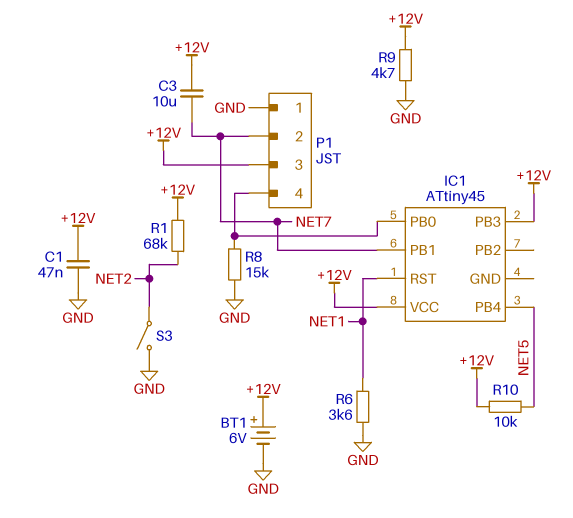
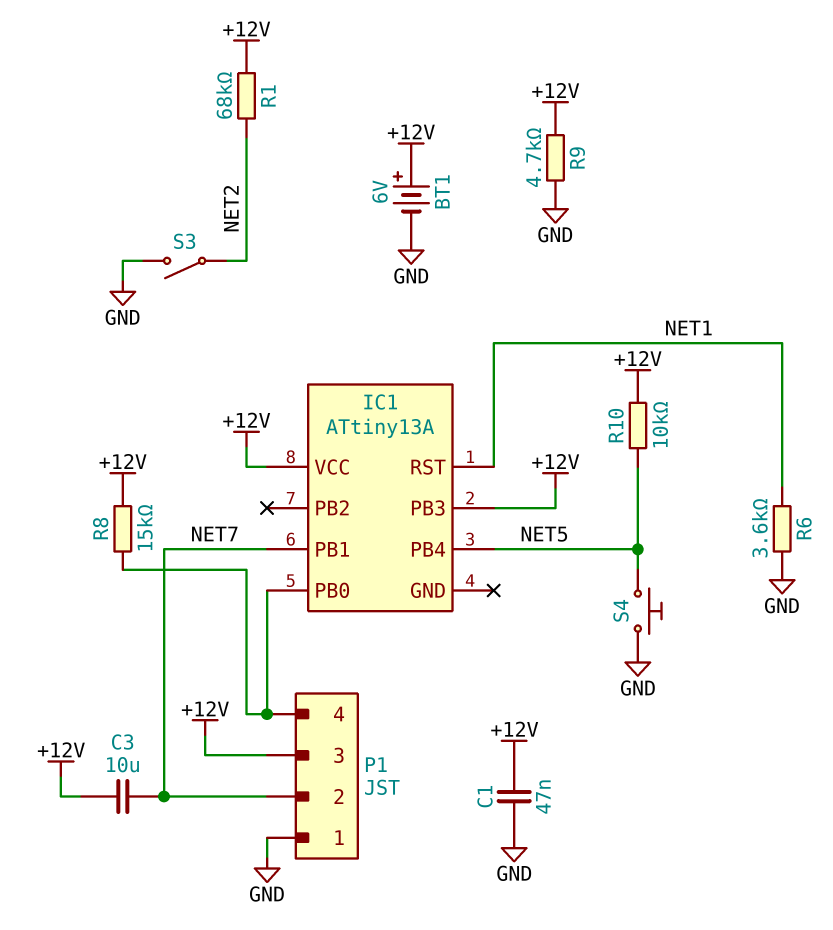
IC1: ATtiny45 -> ATtiny13A
R8: 15k (GND, IC1/PB0) -> 15k (+12V, IC1/PB0)
S4: none -> button (GND, NET5)

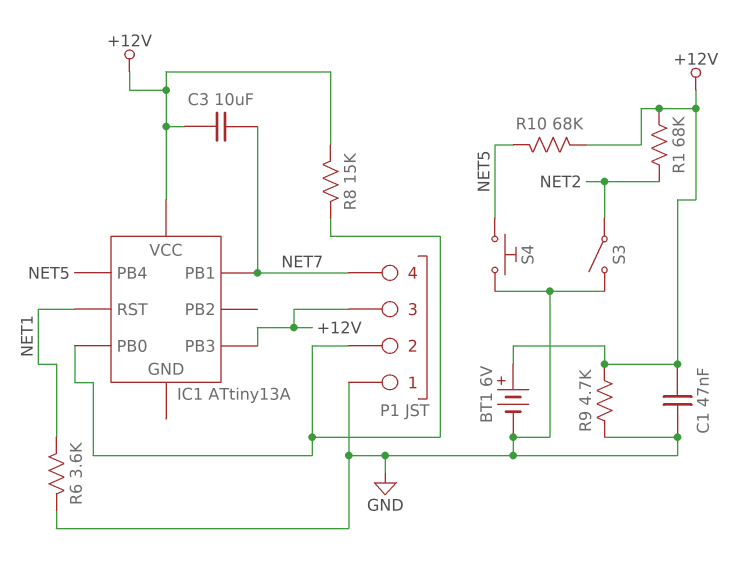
P1 pin 2: NET7 -> IC1/PB0
P1 pin 4: IC1/PB0 -> NET7
R10: 10k (+12V, NET5) -> 68k (+12V, NET5)

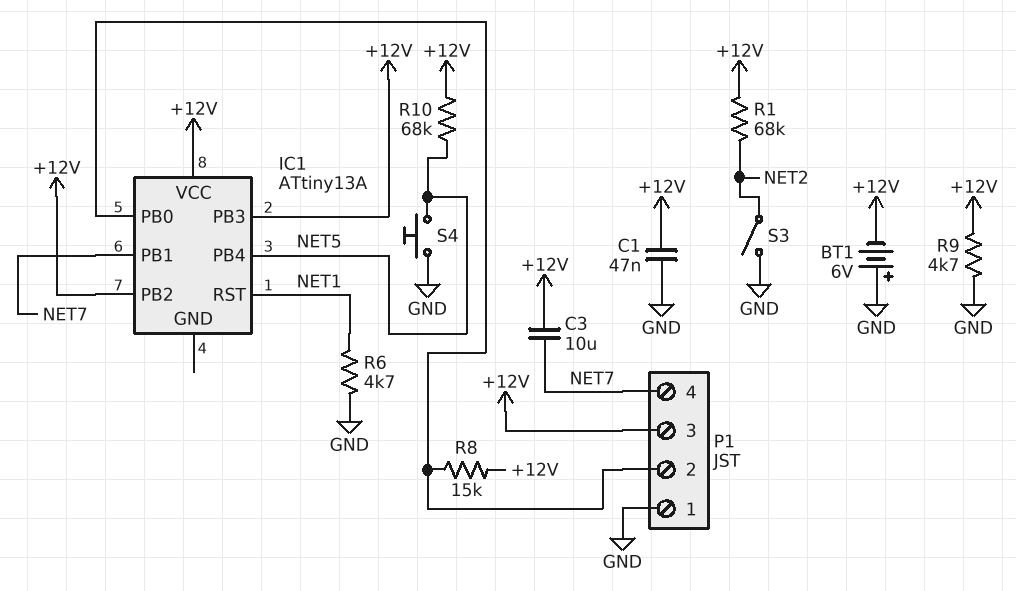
BT1: 6V (plus +12V, minus GND) -> 6V (plus GND, minus +12V)
IC1 pin PB2: none -> +12V
R6: 3.6k (GND, NET1) -> 4.7k (GND, NET1)

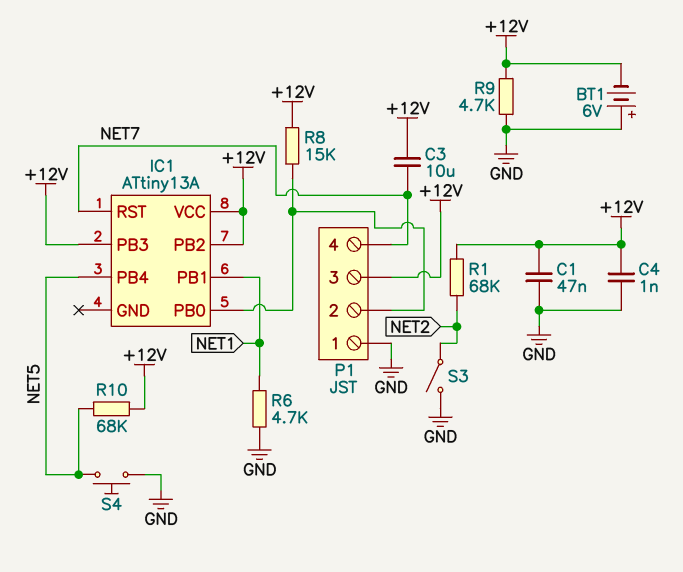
C4: none -> 1nF (+12V, GND)
IC1 pin PB1: NET7 -> NET1
IC1 pin RST: NET1 -> NET7

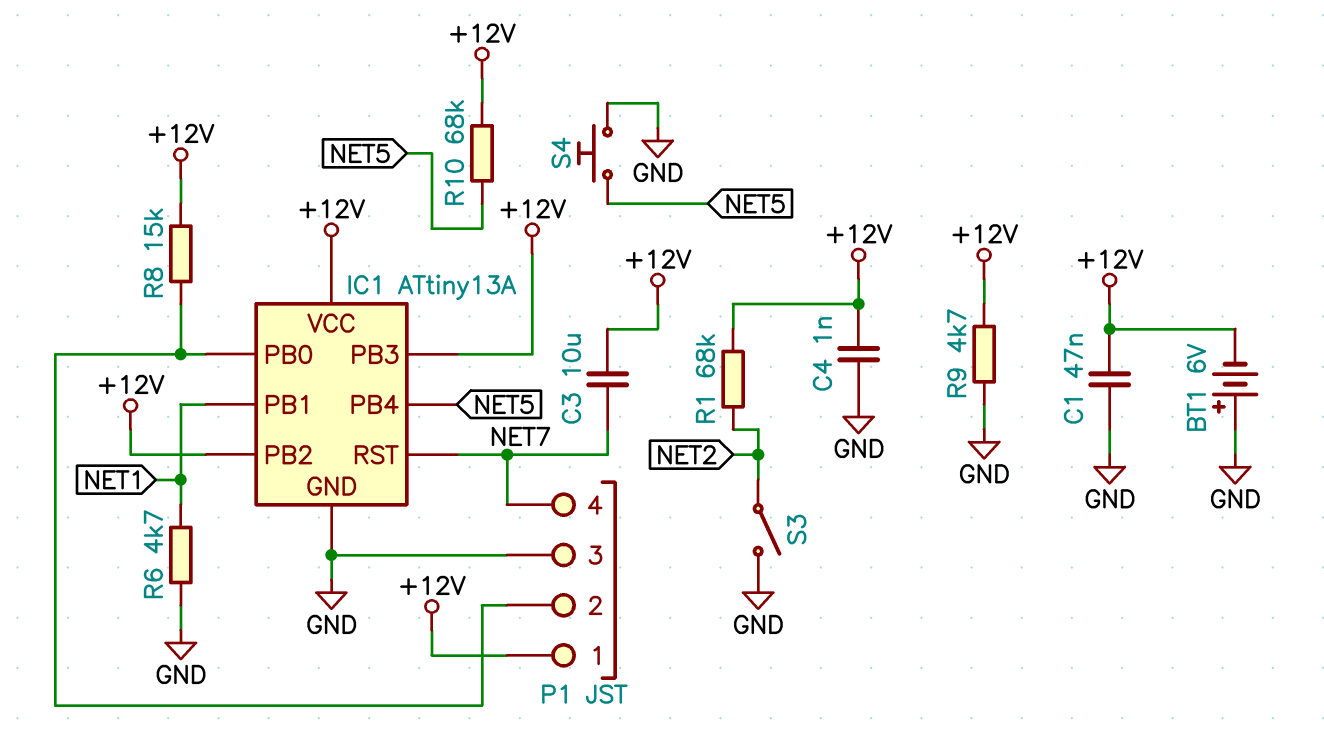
IC1 pin GND: none -> GND
P1 pin 1: GND -> +12V
P1 pin 3: +12V -> GND

